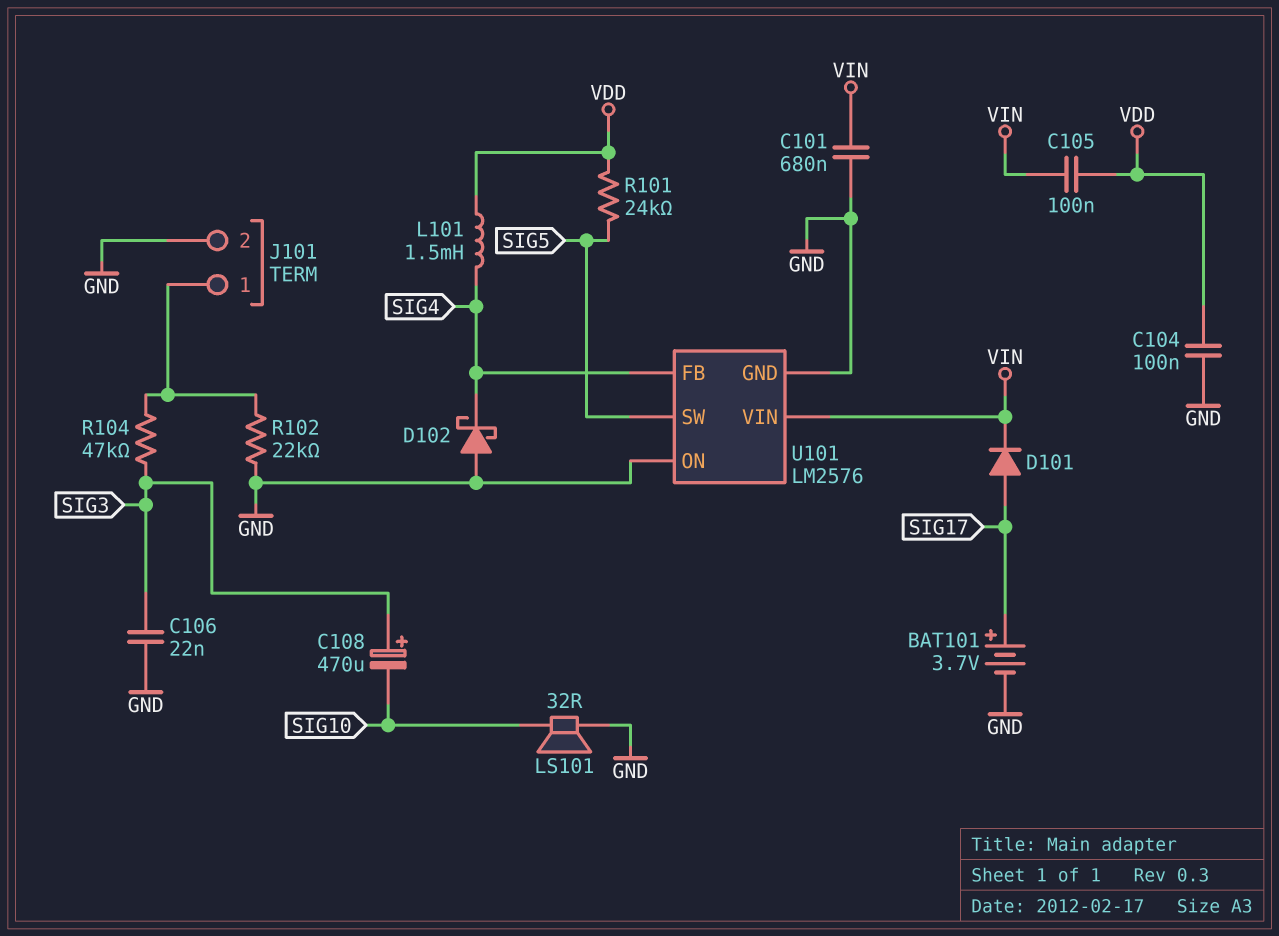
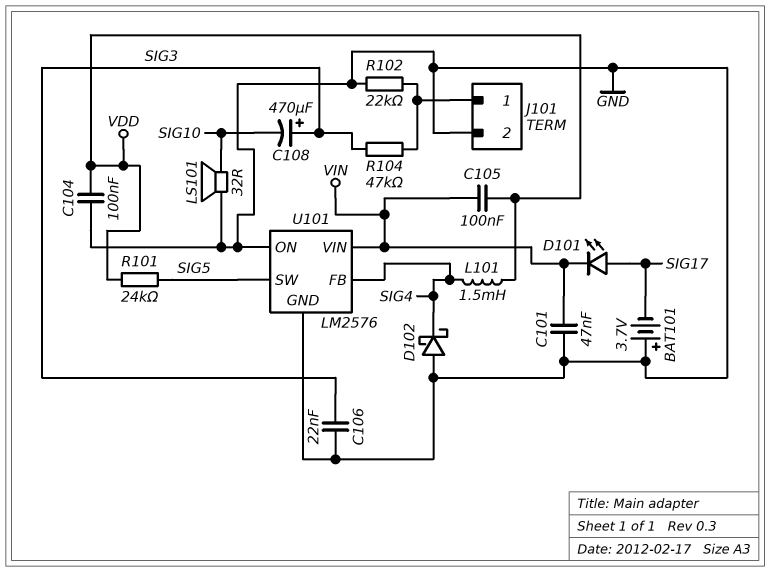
BAT101: 3.7V (plus SIG17, minus GND) -> 3.7V (plus GND, minus SIG17)
C101: 680nF (GND, VIN) -> 47nF (GND, VIN)
D101: diode (A SIG17, K VIN) -> LED (A SIG17, K VIN)

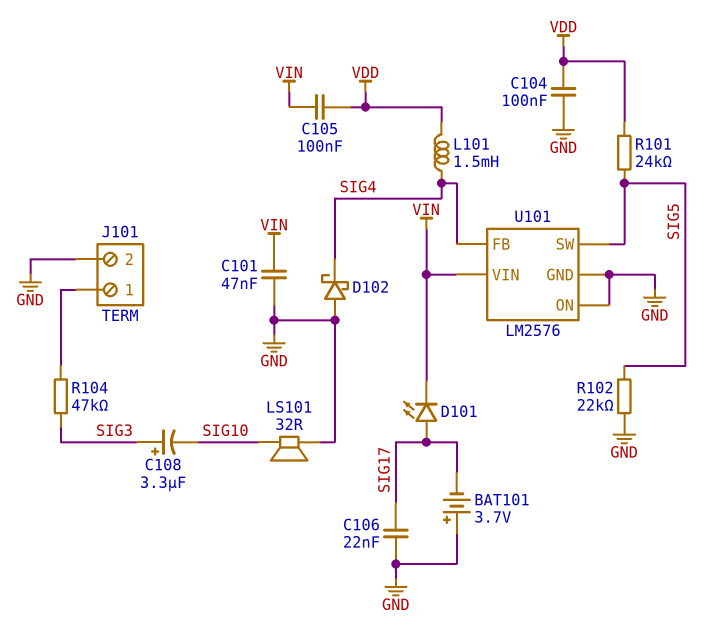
C106: 22nF (GND, SIG3) -> 22nF (GND, SIG17)
C108: 470uF (plus SIG3, minus SIG10) -> 3.3uF (plus SIG3, minus SIG10)
R102: 22k (GND, J101/1) -> 22k (GND, SIG5)

